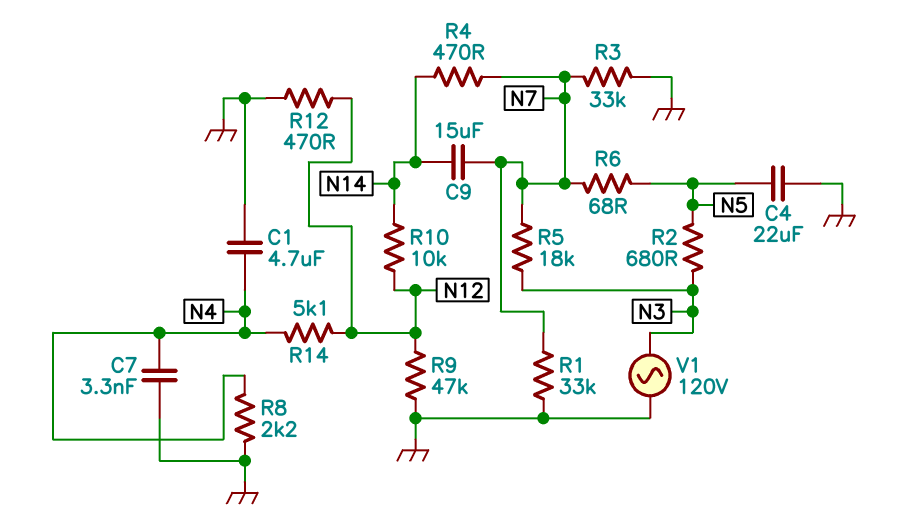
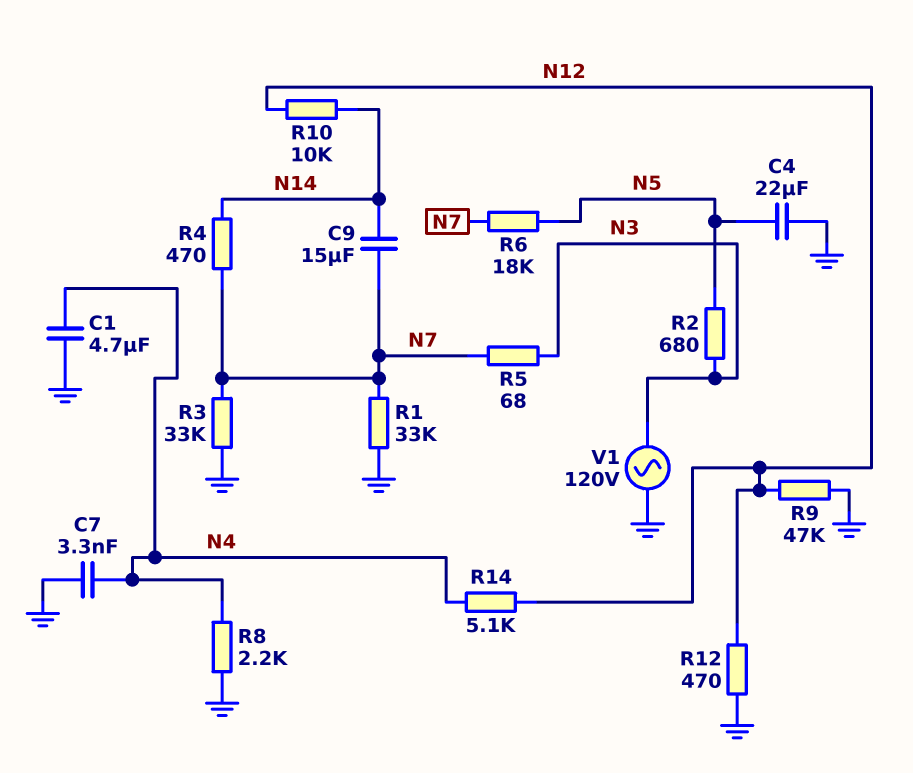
R5: 18k (N3, N7) -> 68 (N3, N7)
R6: 68 (N5, N7) -> 18k (N5, N7)

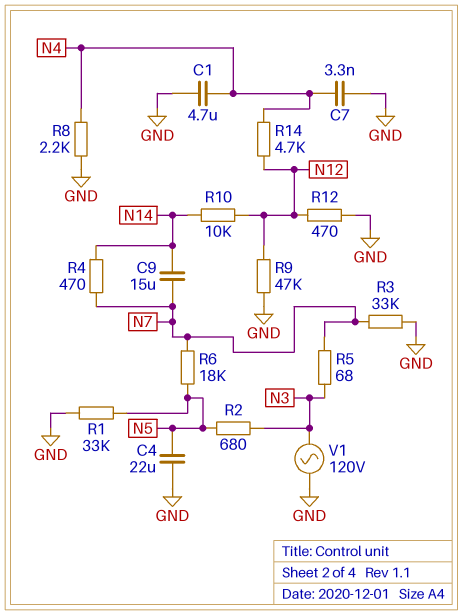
R1: 33k (GND, N7) -> 33k (GND, N5)
R14: 5.1k (N4, N12) -> 4.7k (N4, N12)

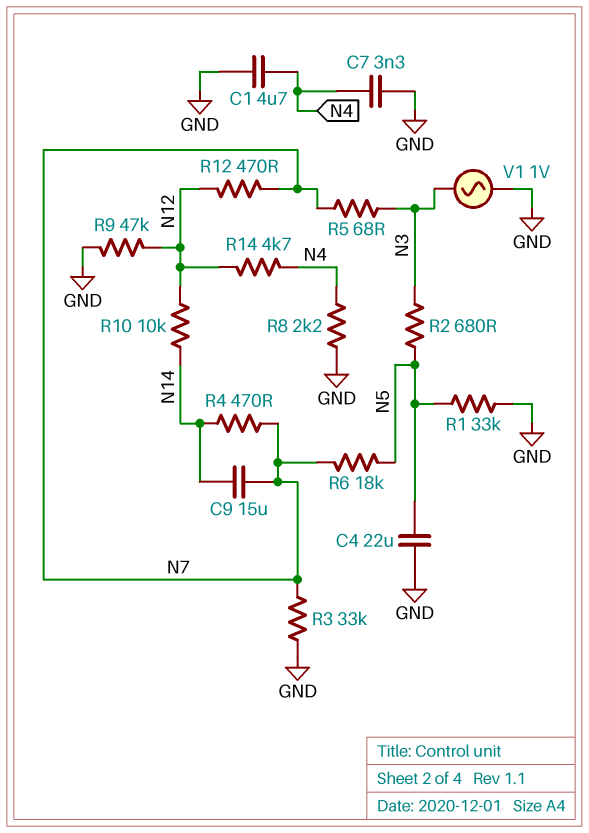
R12: 470 (GND, N12) -> 470 (N7, N12)
V1: AC 120V (GND, N3) -> AC 1V (GND, N3)

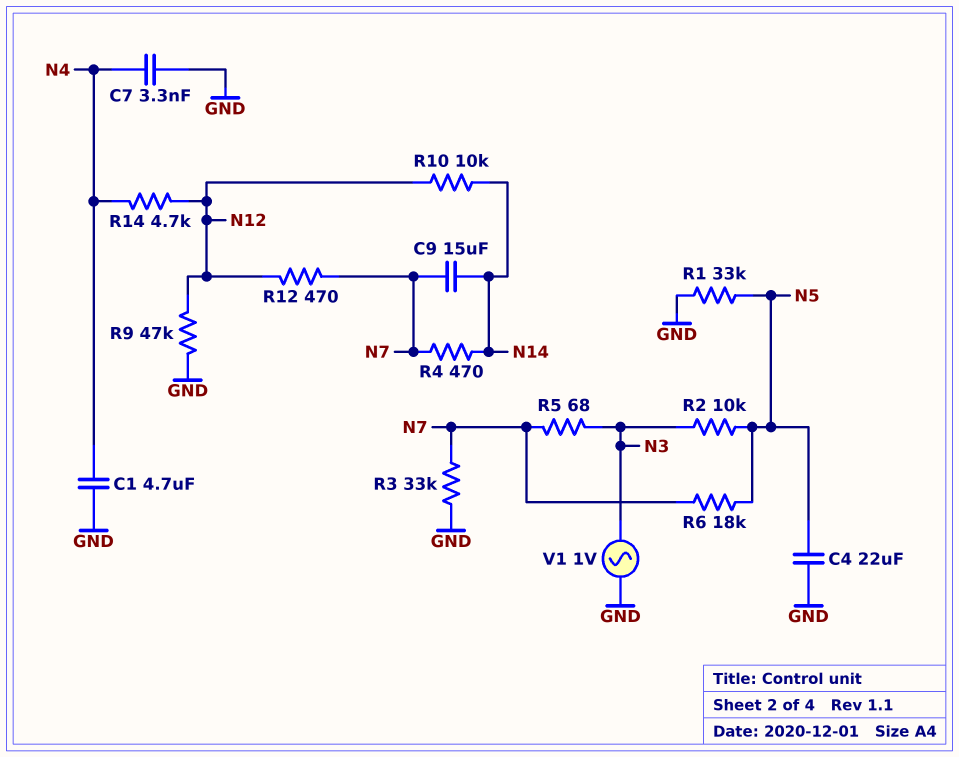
R2: 680 (N3, N5) -> 10k (N3, N5)
R8: 2.2k (GND, N4) -> none

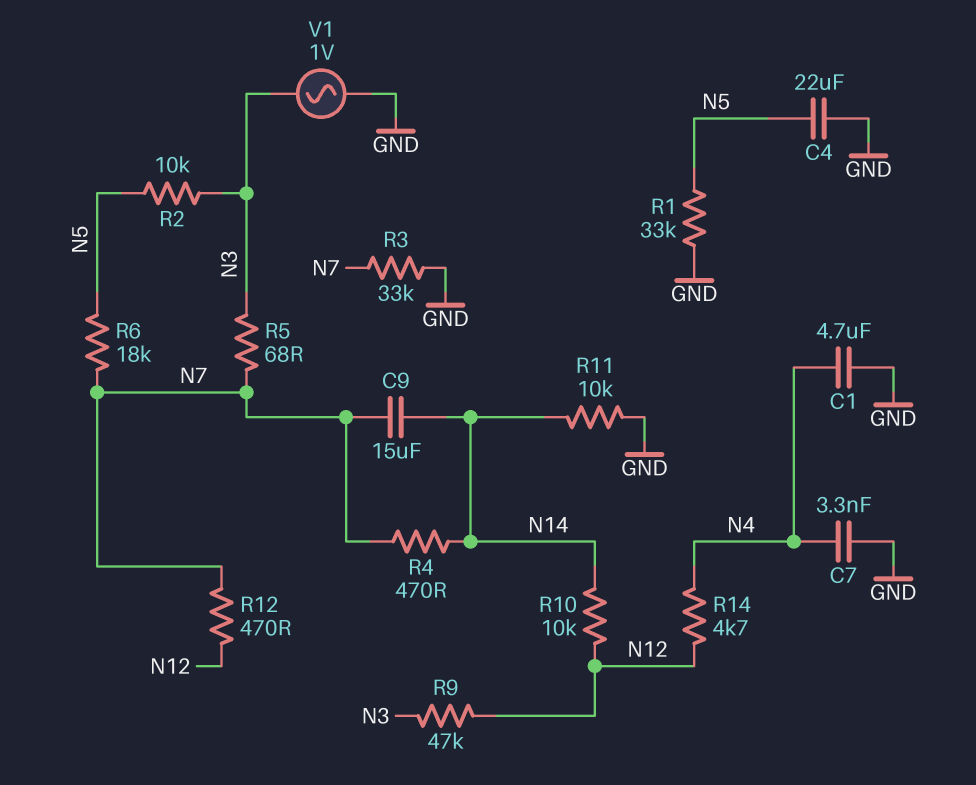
R9: 47k (GND, N12) -> 47k (N3, N12)
R11: none -> 10k (GND, N14)

